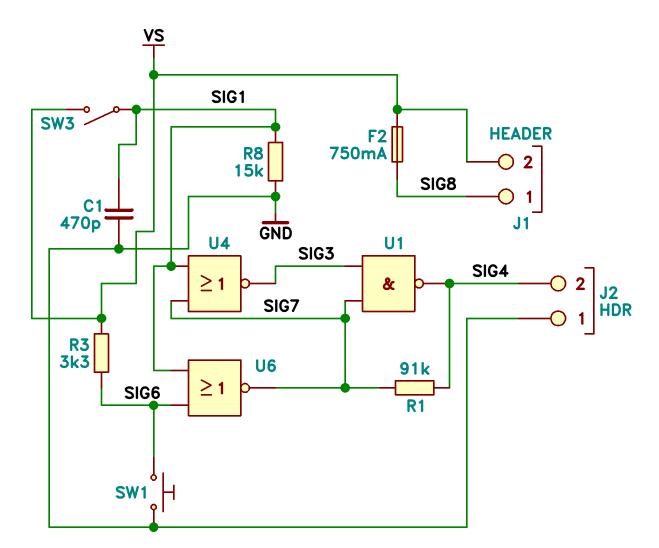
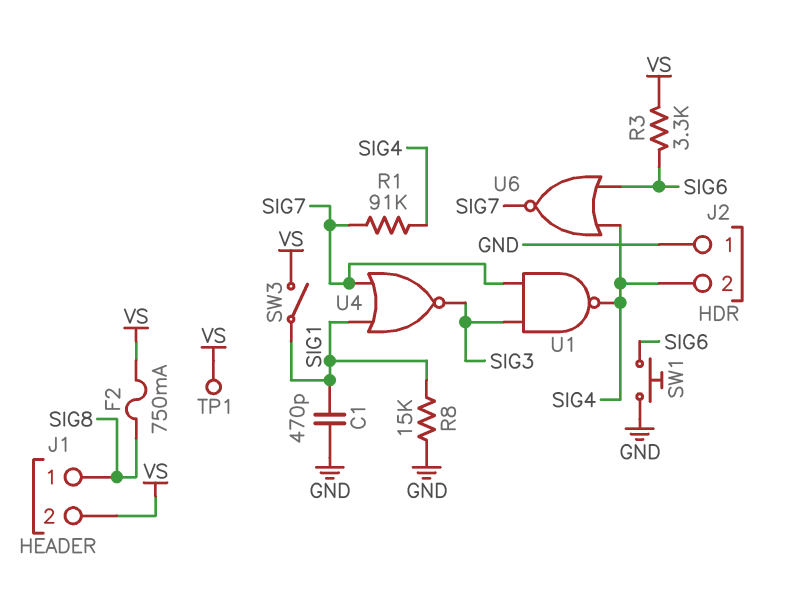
TP1: none -> test point (VS)
U6: NOR (in SIG1, in SIG6, out SIG7) -> NOR (in SIG4, in SIG6, out SIG7)

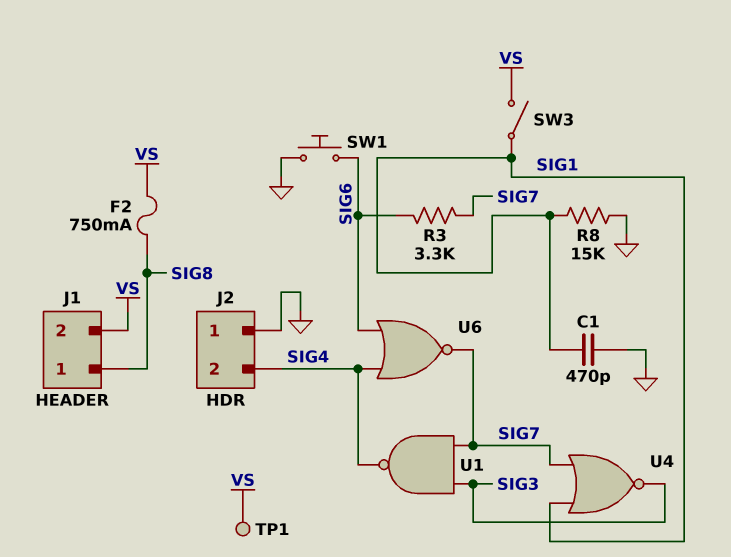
R1: 91k (SIG4, SIG7) -> none
R3: 3.3k (SIG6, VS) -> 3.3k (SIG6, SIG7)

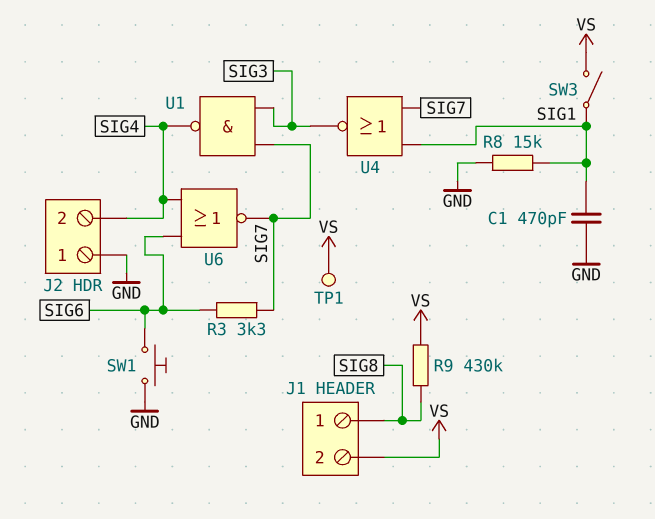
F2: 750mA (SIG8, VS) -> none
R9: none -> 430k (SIG8, VS)

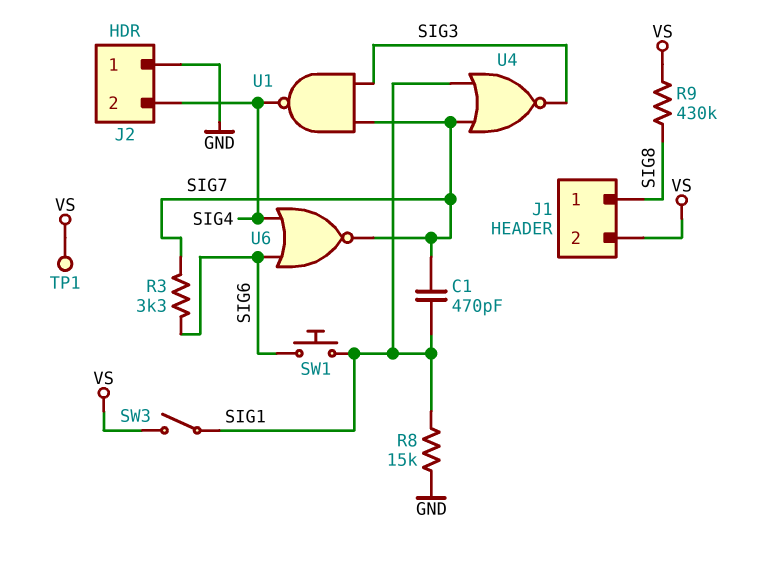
C1: 470pF (GND, SIG1) -> 470pF (SIG1, SIG7)
SW1: button (GND, SIG6) -> button (SIG1, SIG6)

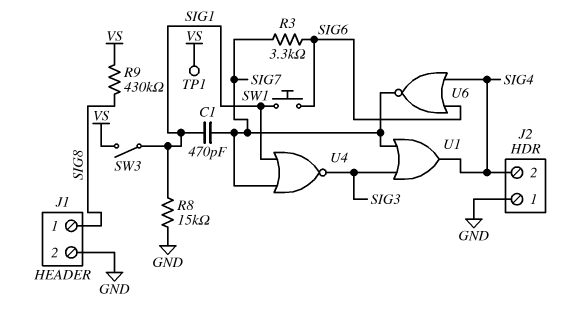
J1 pin 2: VS -> GND
U1: NAND (in SIG3, in SIG7, out SIG4) -> OR (in SIG3, in SIG7, out SIG4)

